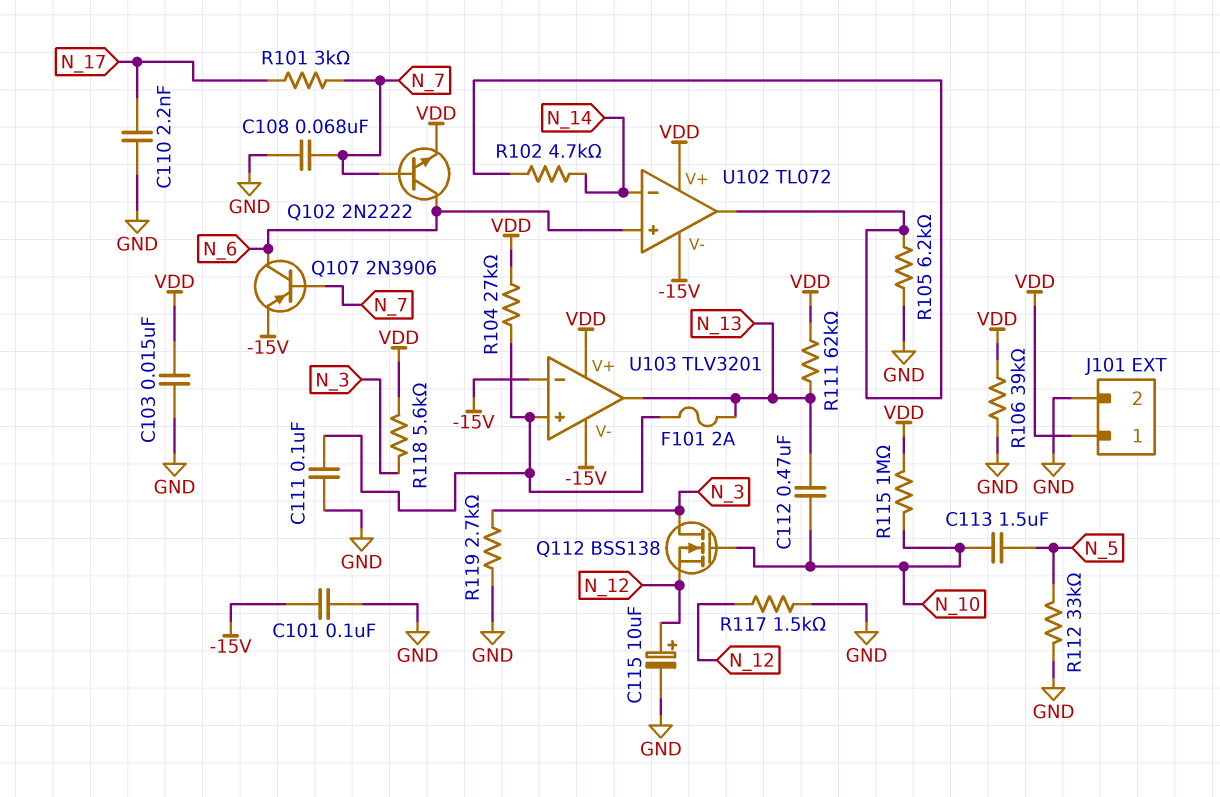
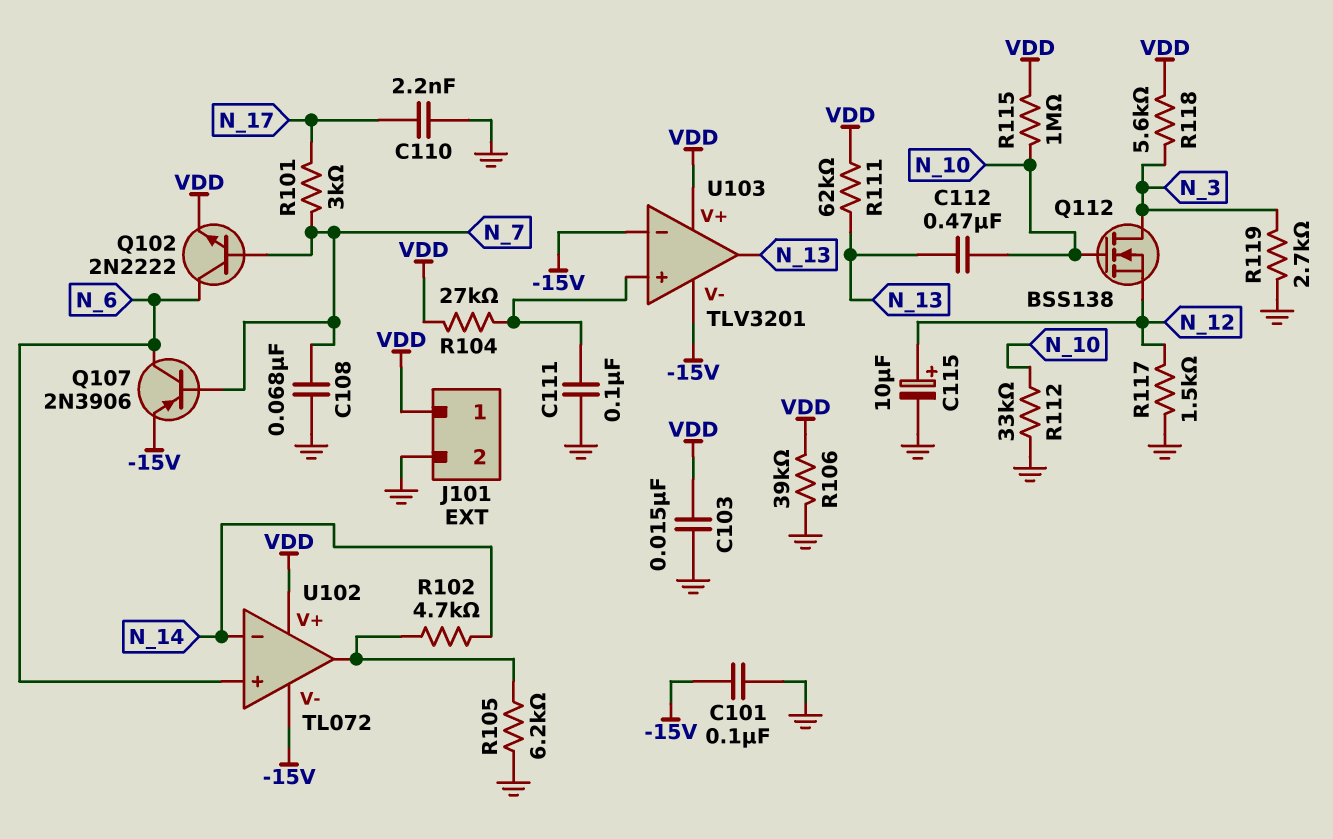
C113: 1.5uF (N_5, N_10) -> none
F101: 2A (N_13, U103/in+) -> none
R112: 33k (GND, N_5) -> 33k (GND, N_10)

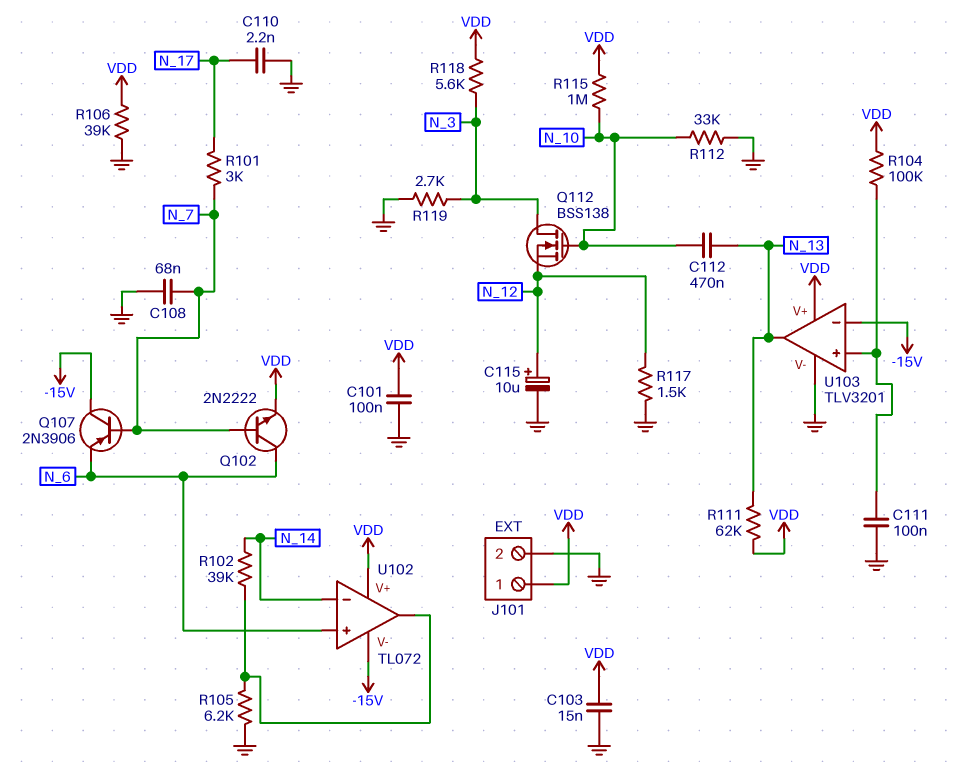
C101: 100nF (-15V, GND) -> 100nF (GND, VDD)
Q107: PNP 2N3906 (B N_7, C N_6, E -15V) -> PNP 2N3906 (B N_7, C -15V, E N_6)
R102: 4.7k (N_14, U102/out) -> 39k (N_14, U102/out)
R104: 27k (U103/in+, VDD) -> 100k (U103/in+, VDD)
U103 pin V-: -15V -> GND

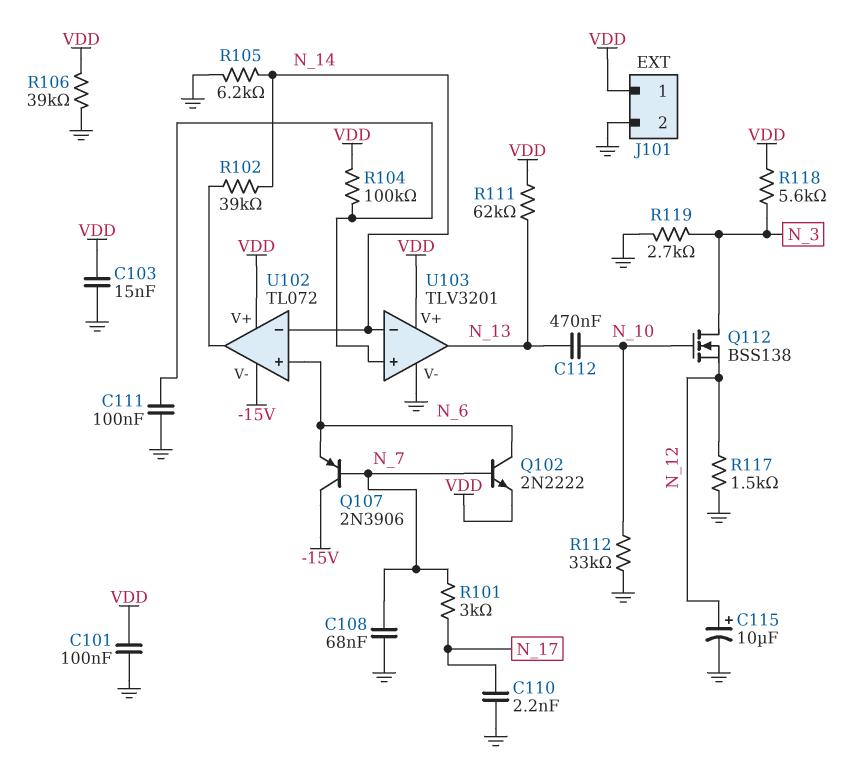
R105: 6.2k (GND, U102/out) -> 6.2k (GND, N_14)
R115: 1M (N_10, VDD) -> none
U103 pin in-: -15V -> N_14

